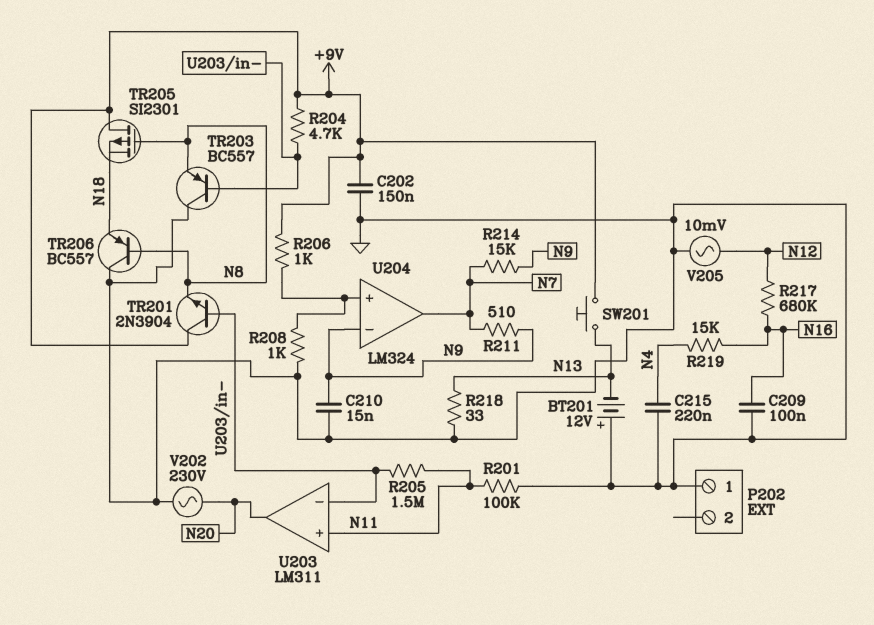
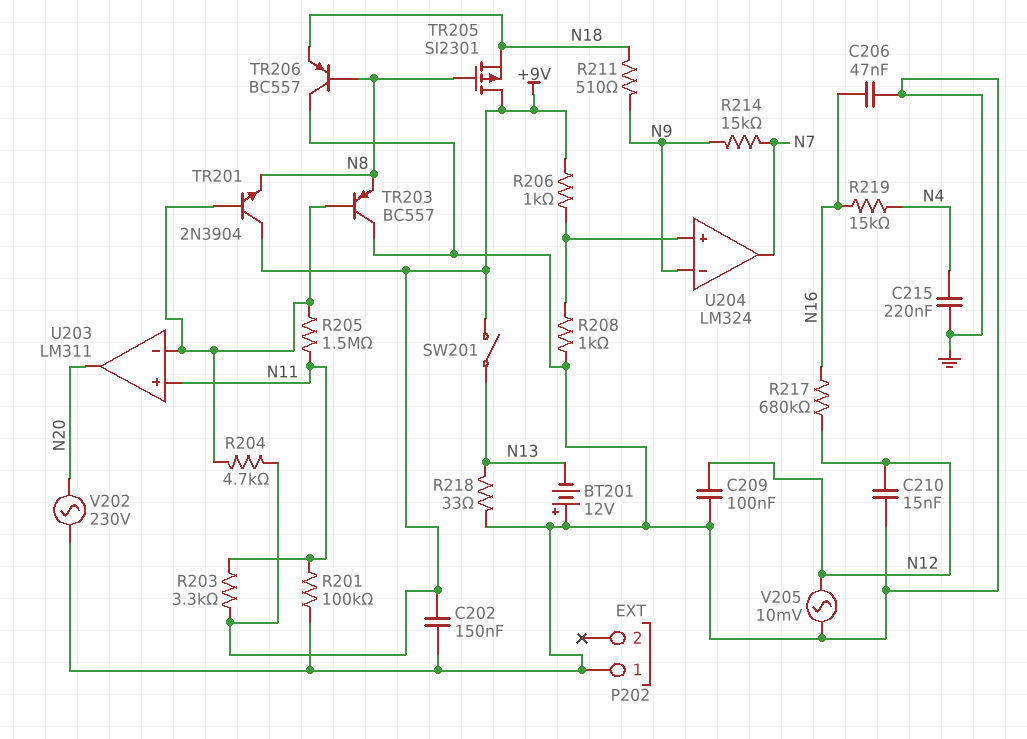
C206: none -> 47nF (GND, N16)
C209: 100nF (GND, N16) -> 100nF (GND, N12)
C210: 15nF (GND, N9) -> 15nF (GND, N12)
R203: none -> 3.3k (+9V, N11)
R211: 510 (N7, N9) -> 510 (N9, N18)
SW201: button (+9V, N13) -> switch (+9V, N13)

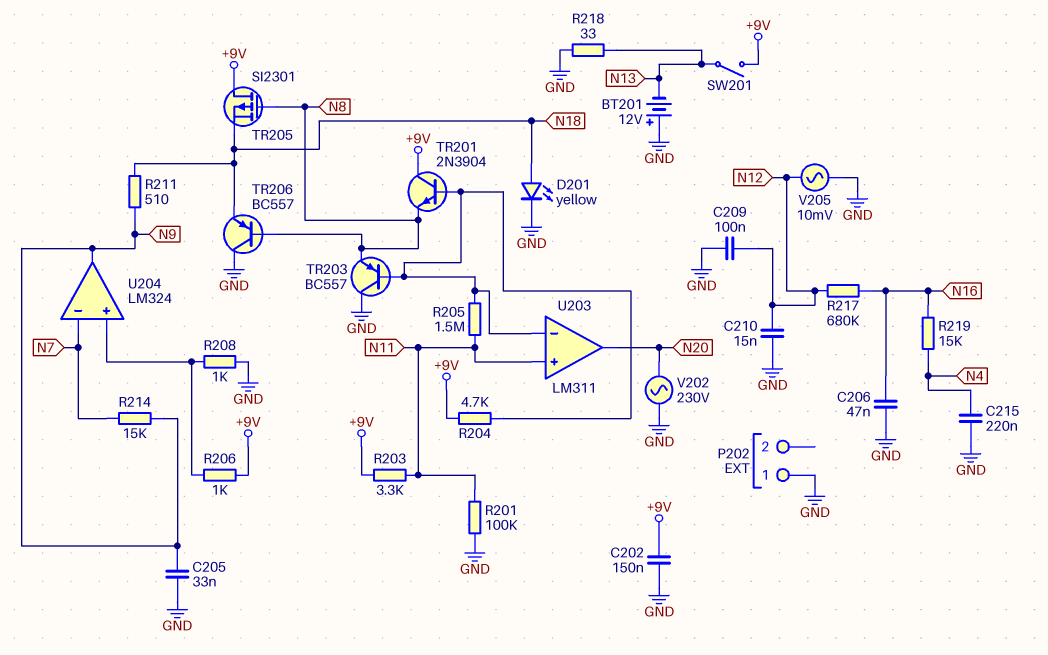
C205: none -> 33nF (GND, N9)
D201: none -> LED yellow (A N18, K GND)
U204 pin in-: N9 -> N7
U204 pin out: N7 -> N9

